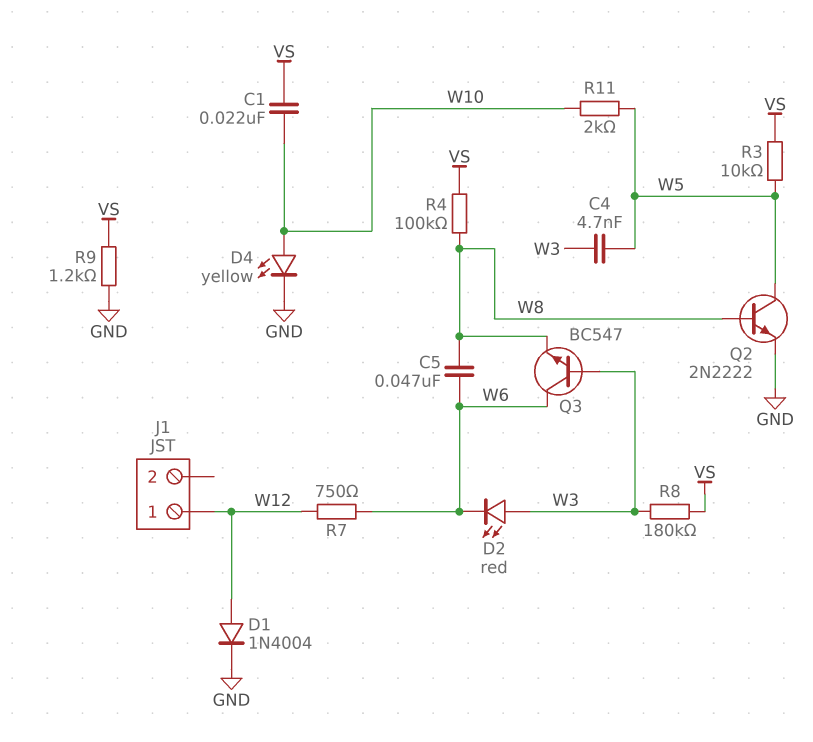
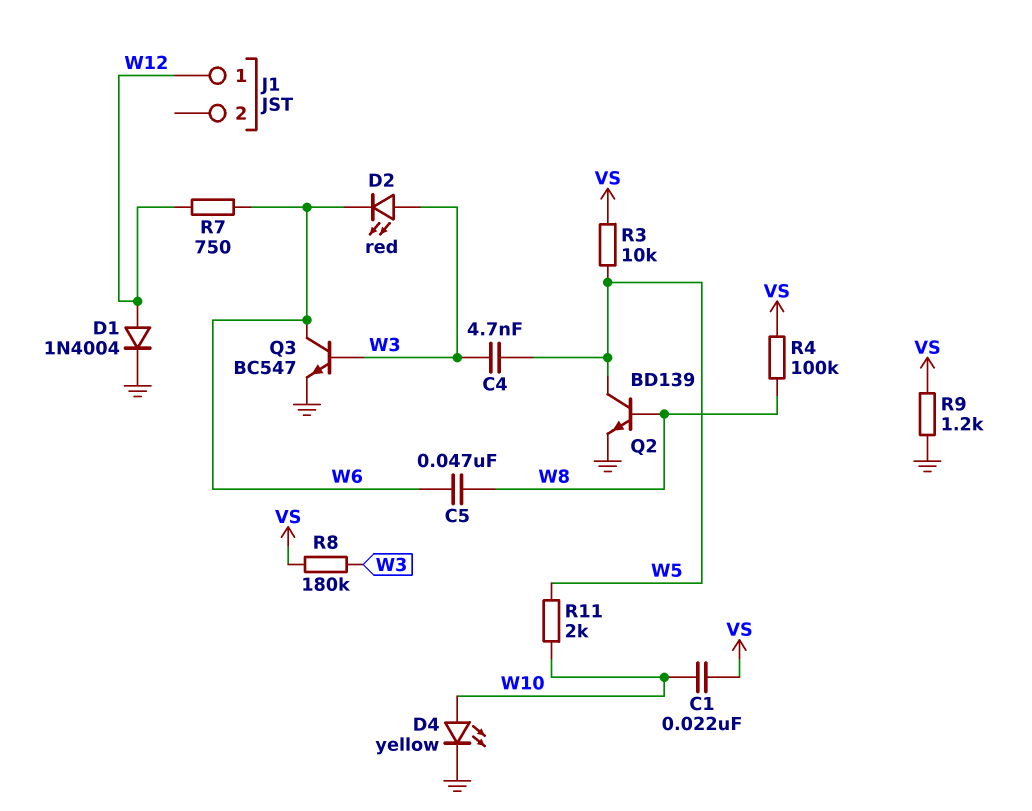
Q2: NPN 2N2222 (B W8, C W5, E GND) -> NPN BD139 (B W8, C W5, E GND)
Q3: NPN BC547 (B W3, C W6, E W8) -> NPN BC547 (B W3, C W6, E GND)

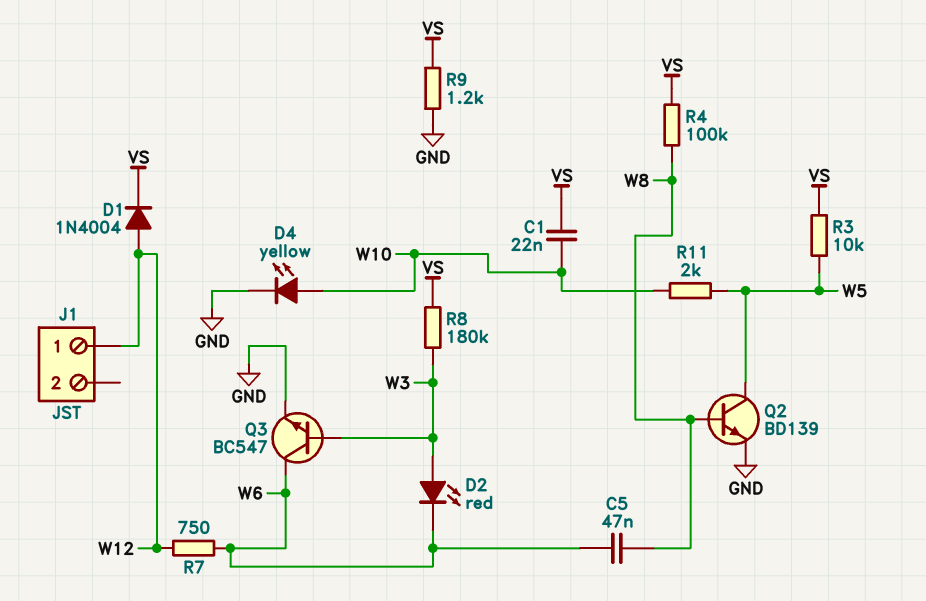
C4: 4.7nF (W3, W5) -> none
D1: diode 1N4004 (A W12, K GND) -> diode 1N4004 (A W12, K VS)

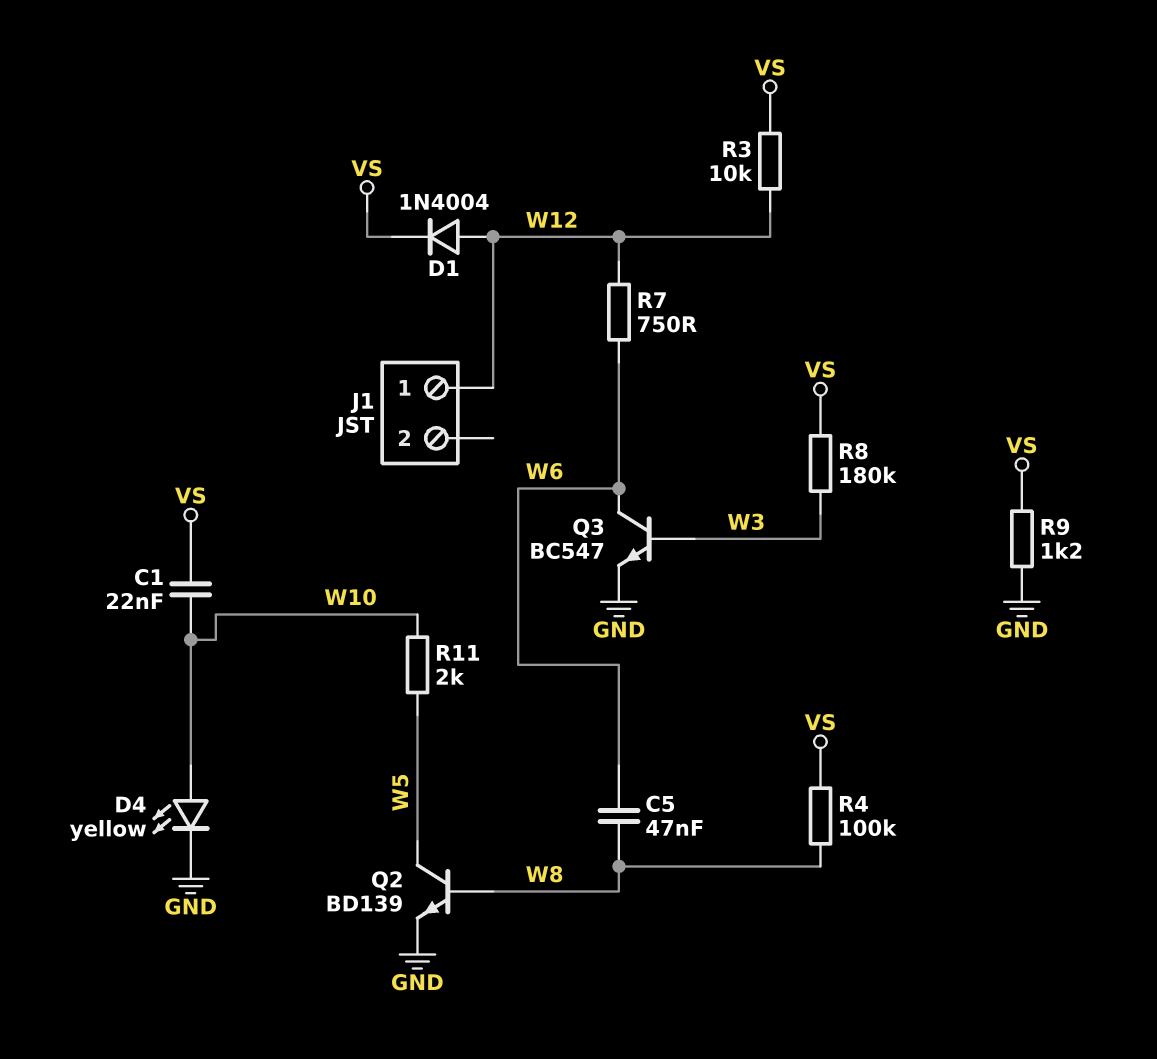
D2: LED red (A W3, K W6) -> none
R3: 10k (VS, W5) -> 10k (VS, W12)

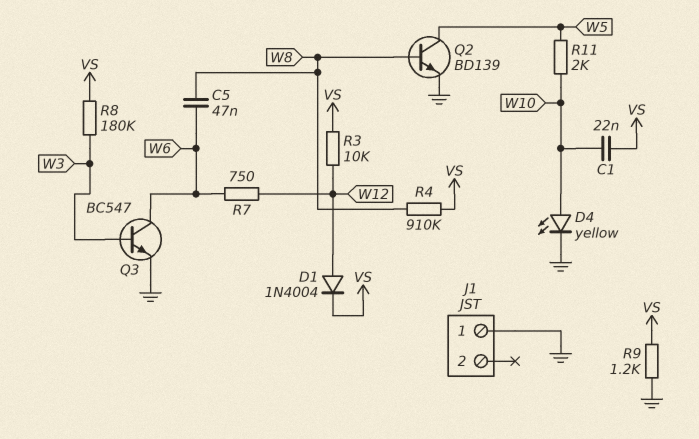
J1 pin 1: W12 -> GND
R4: 100k (VS, W8) -> 910k (VS, W8)

